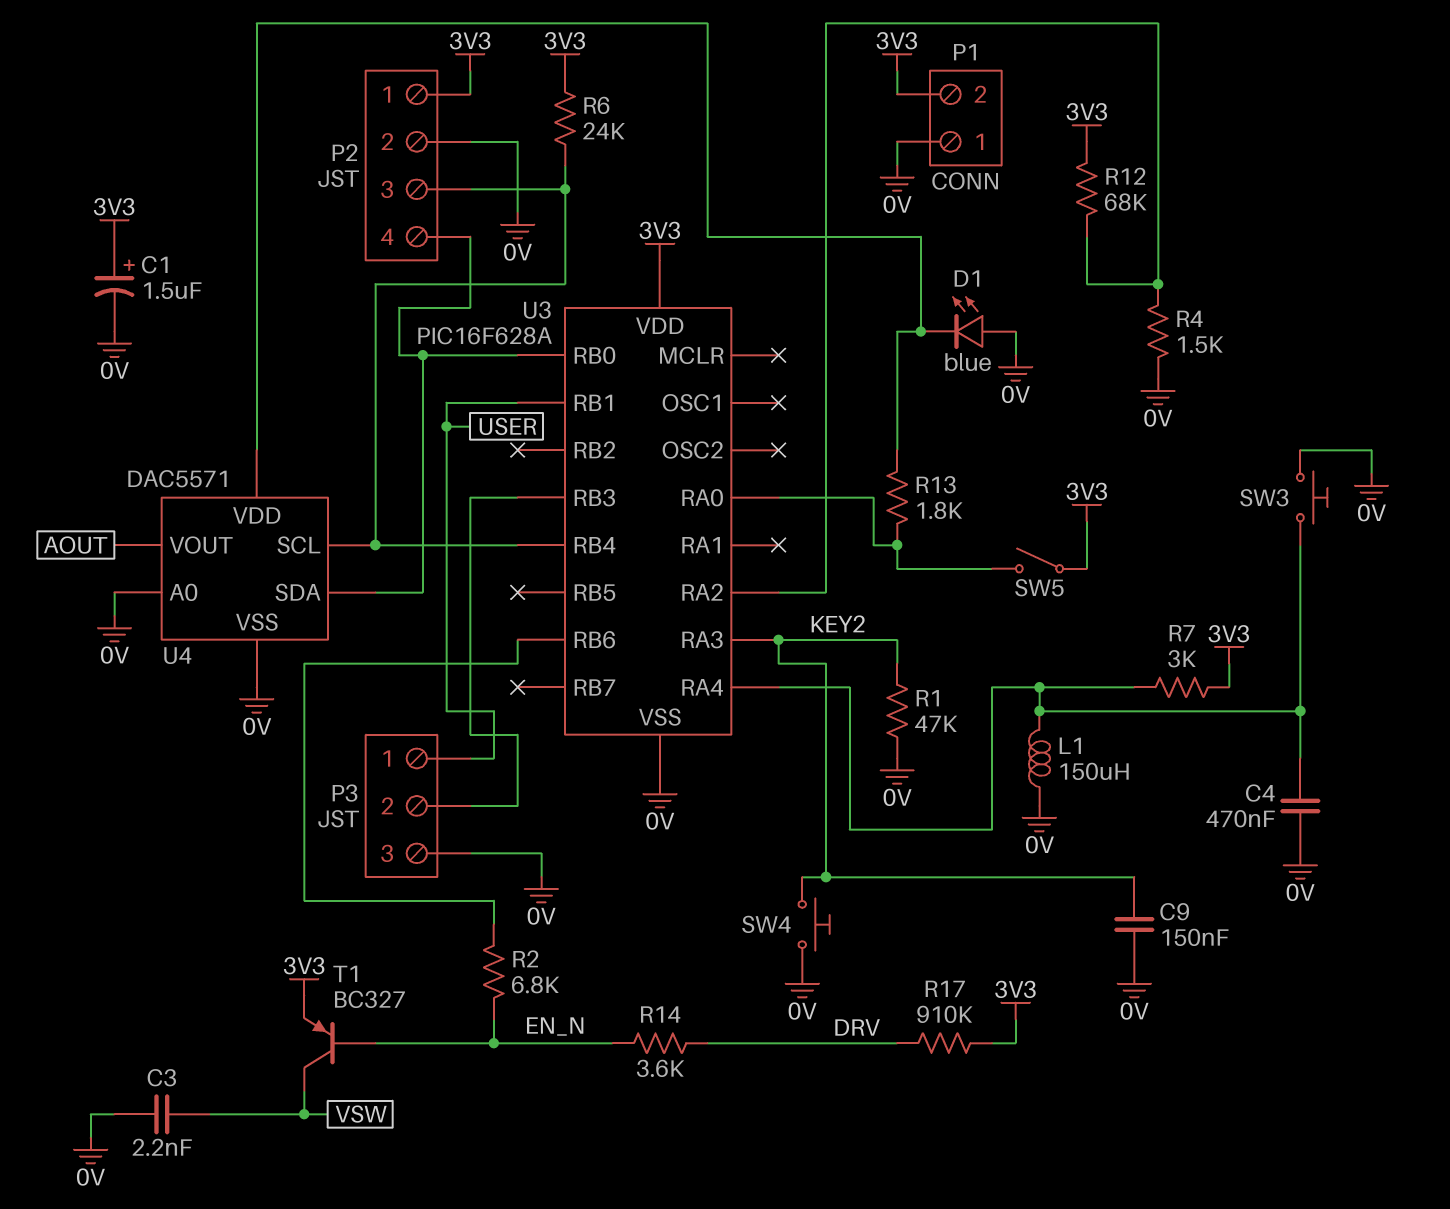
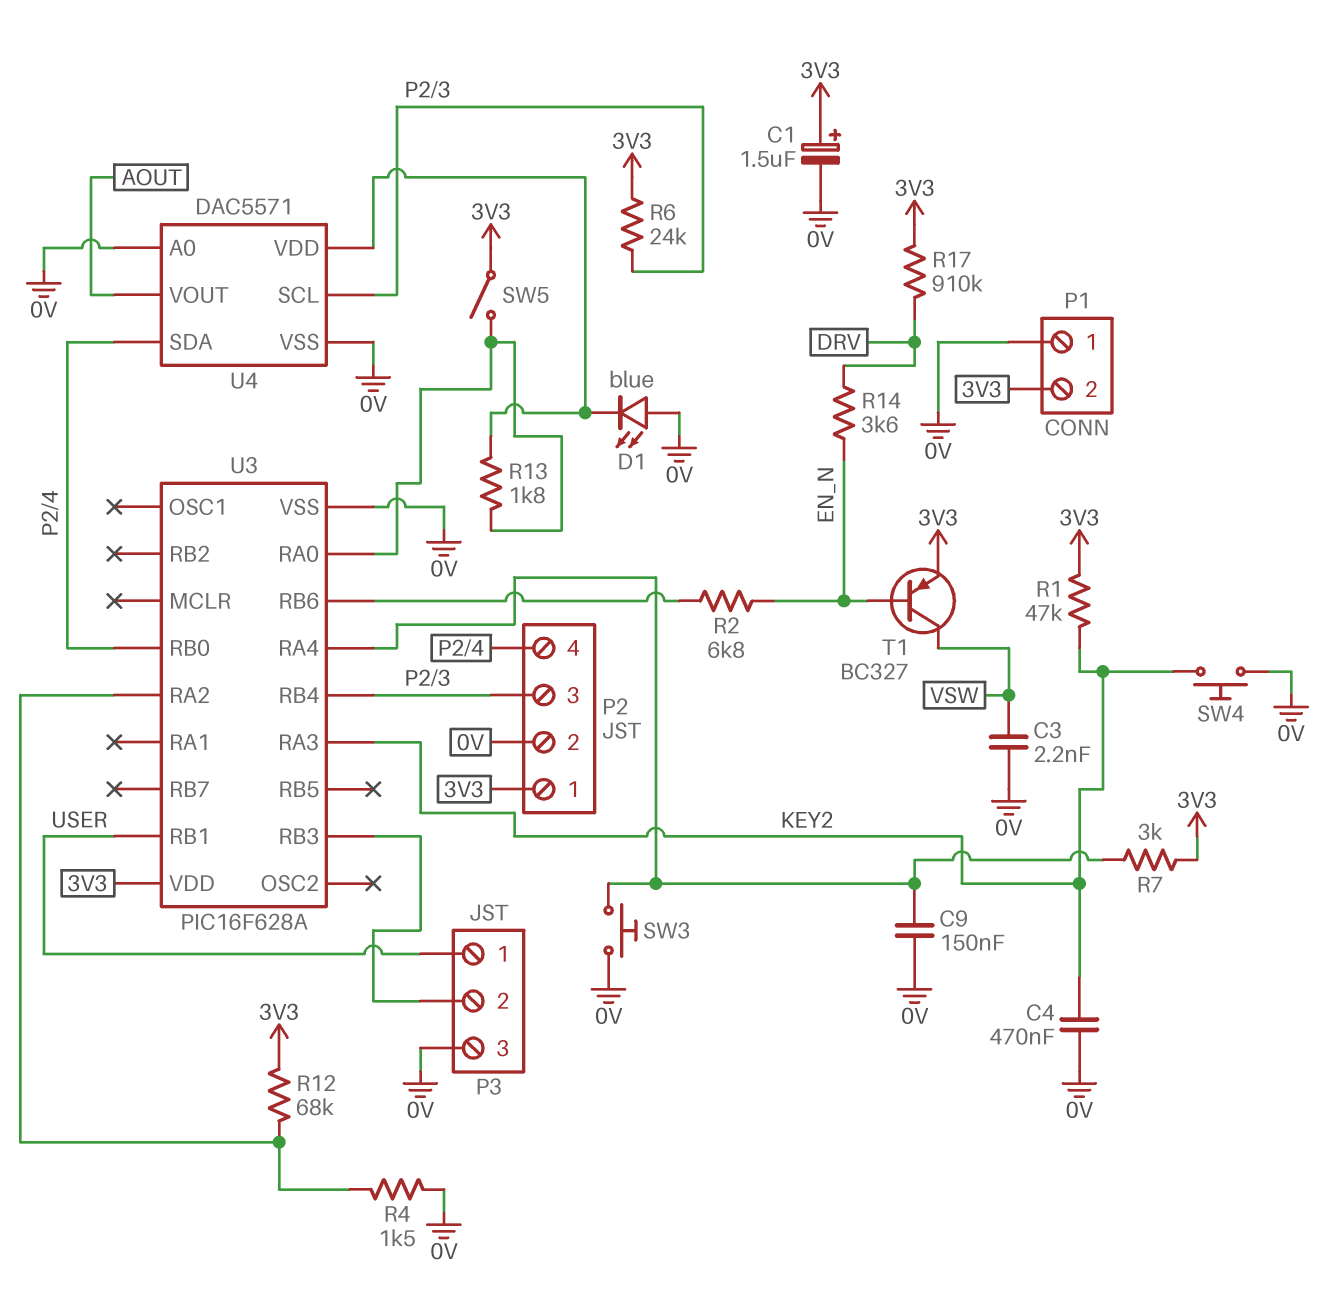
C4: 470nF (0V, U3/RA4) -> 470nF (0V, KEY2)
C9: 150nF (0V, KEY2) -> 150nF (0V, U3/RA4)
L1: 150uH (0V, U3/RA4) -> none
R1: 47k (0V, KEY2) -> 47k (3V3, KEY2)

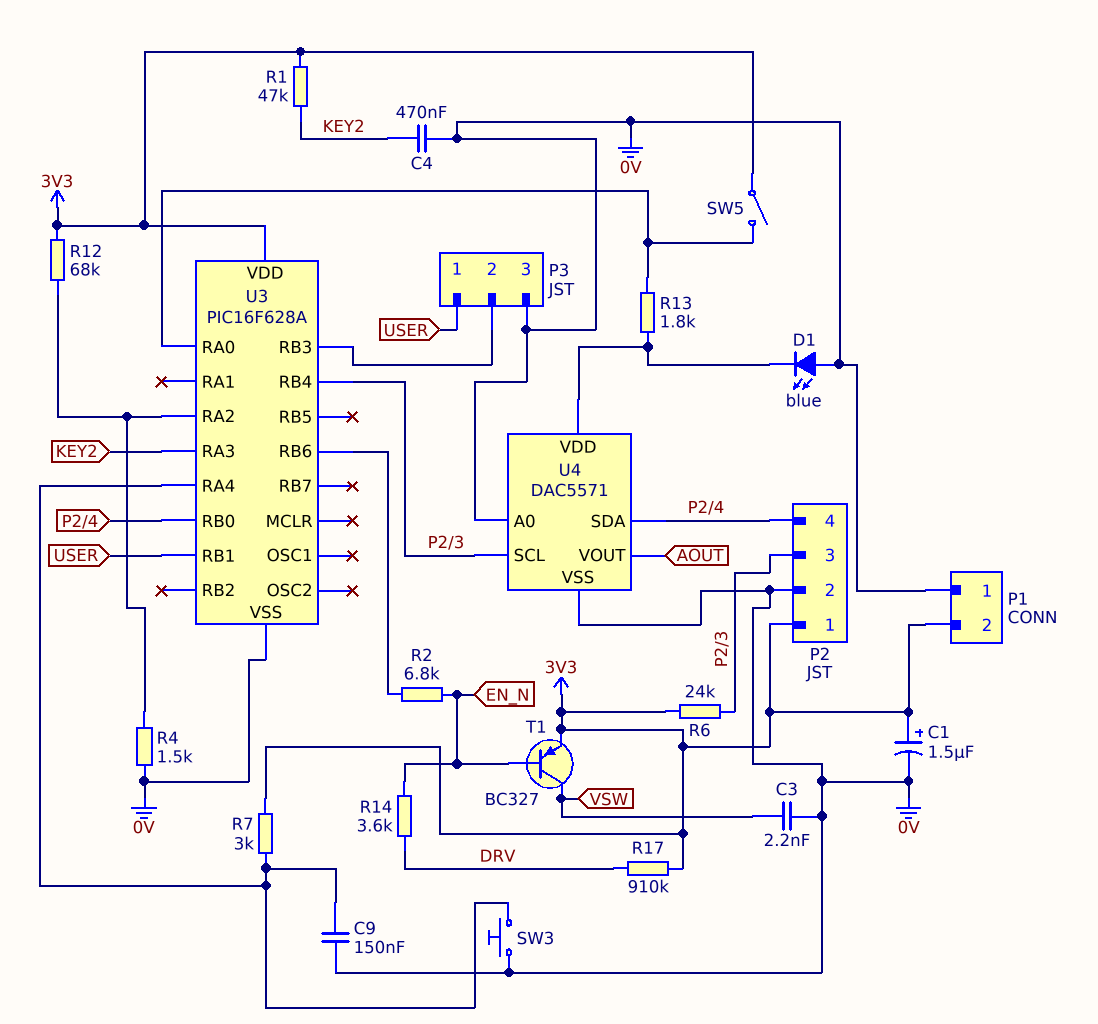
SW4: button (0V, KEY2) -> none

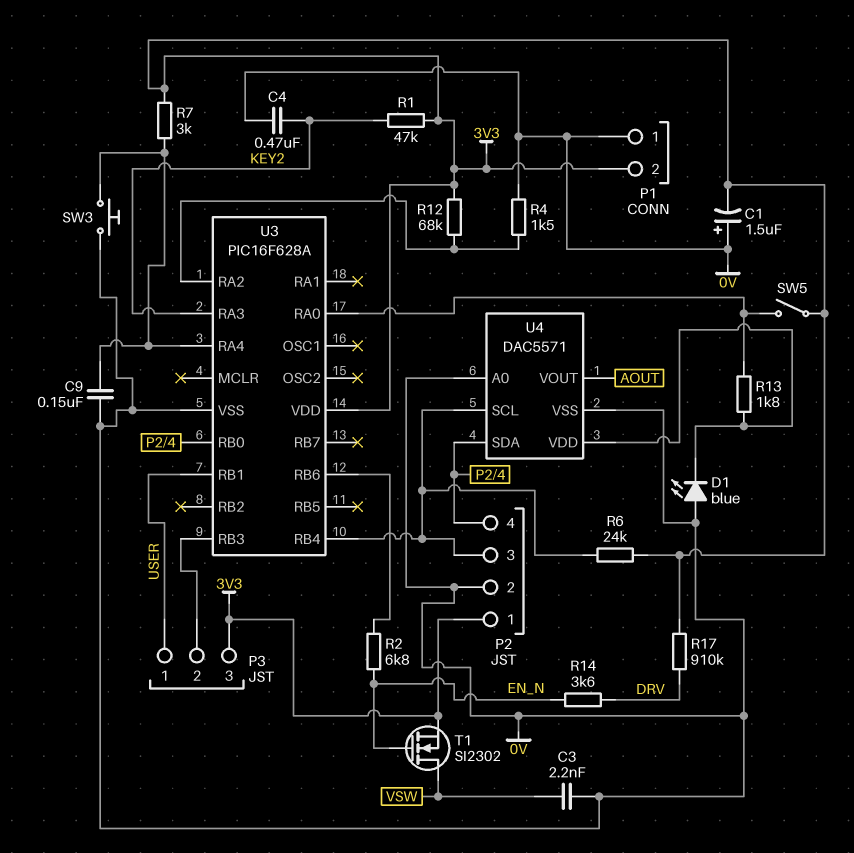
C1: 1.5uF (plus 3V3, minus 0V) -> 1.5uF (plus 0V, minus 3V3)
P3 pin 3: 0V -> 3V3
T1: PNP BC327 (B EN_N, C VSW, E 3V3) -> NMOS SI2302 (G EN_N, D VSW, S 3V3)

